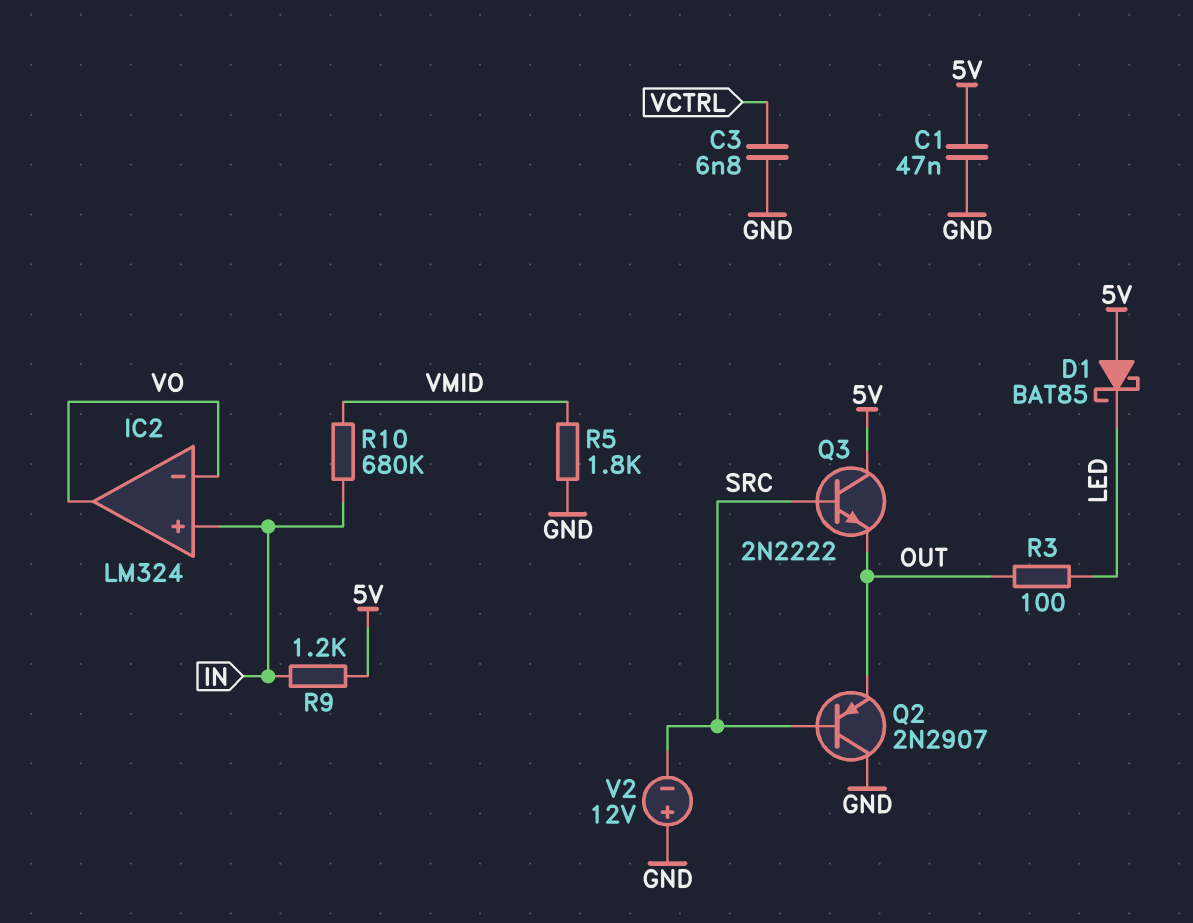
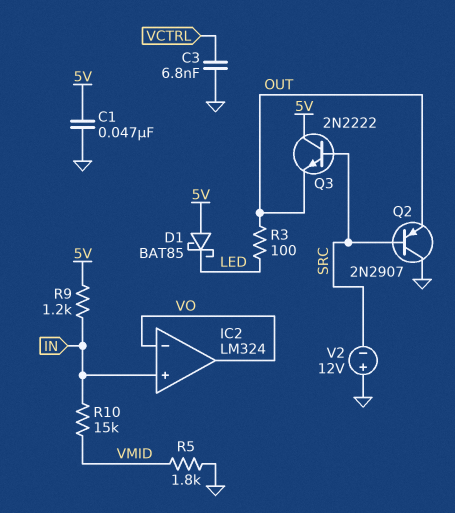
R10: 680k (IN, VMID) -> 15k (IN, VMID)

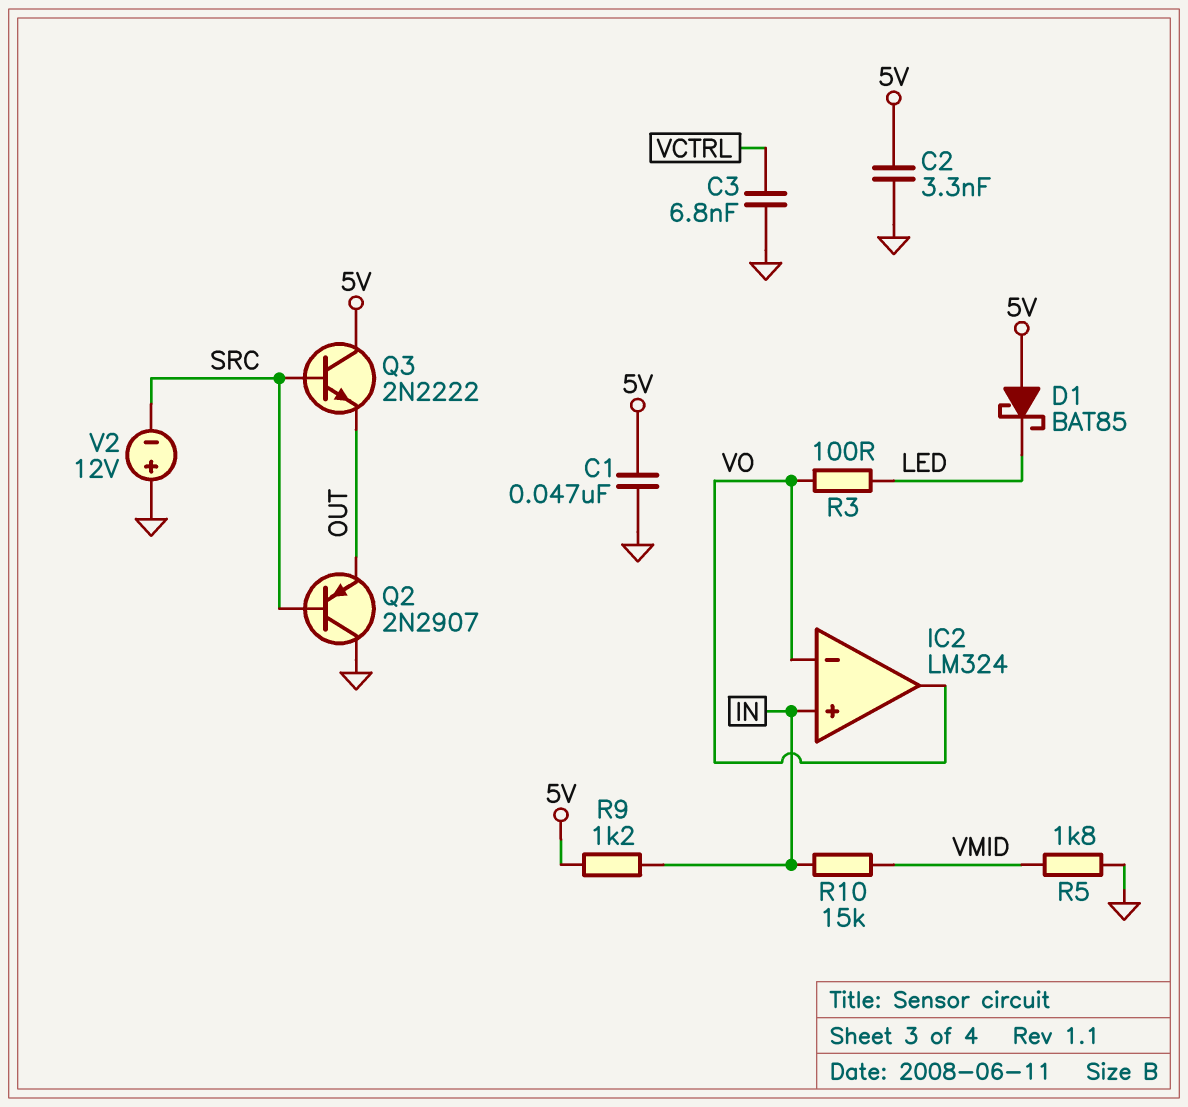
C2: none -> 3.3nF (5V, GND)
R3: 100 (LED, OUT) -> 100 (LED, VO)

